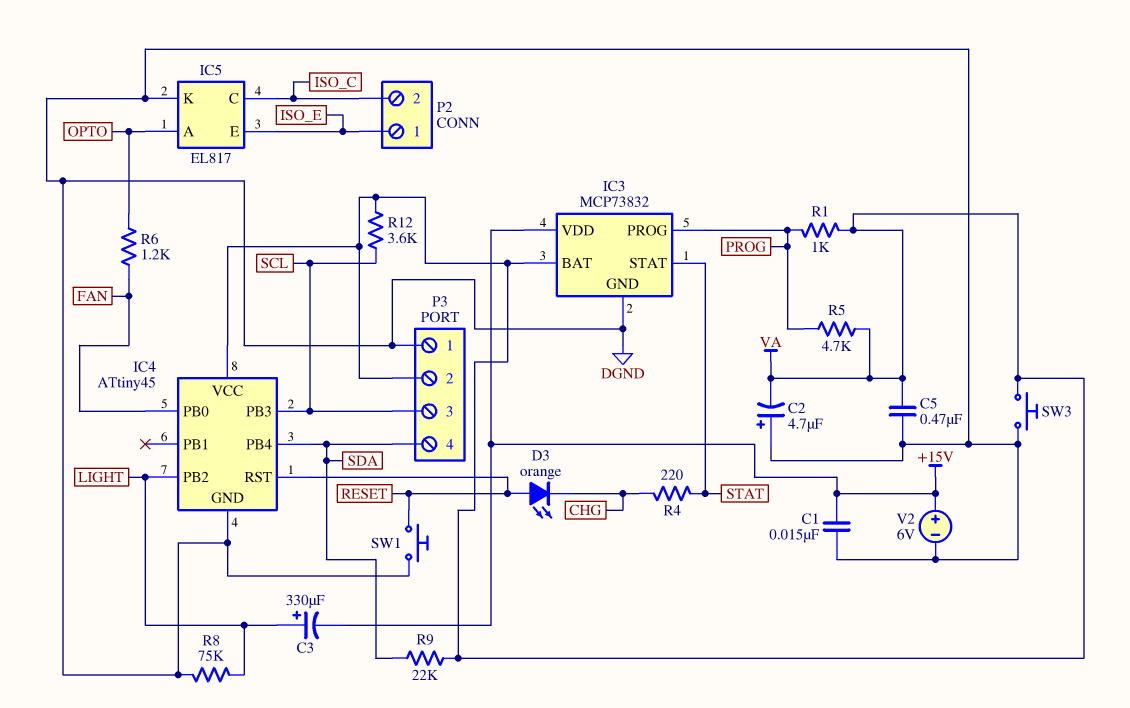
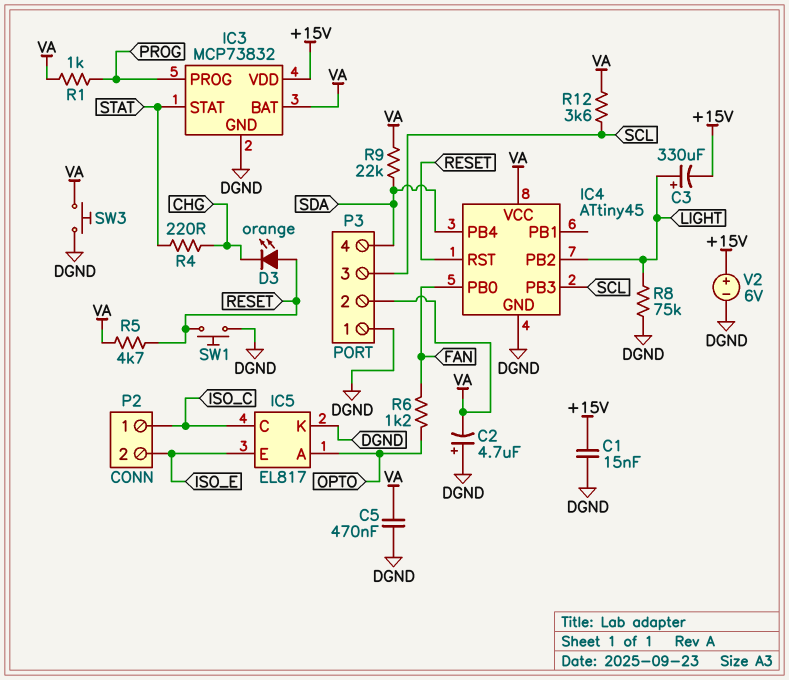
P2 pin 1: ISO_E -> ISO_C
P2 pin 2: ISO_C -> ISO_E
R5: 4.7k (PROG, VA) -> 4.7k (RESET, VA)

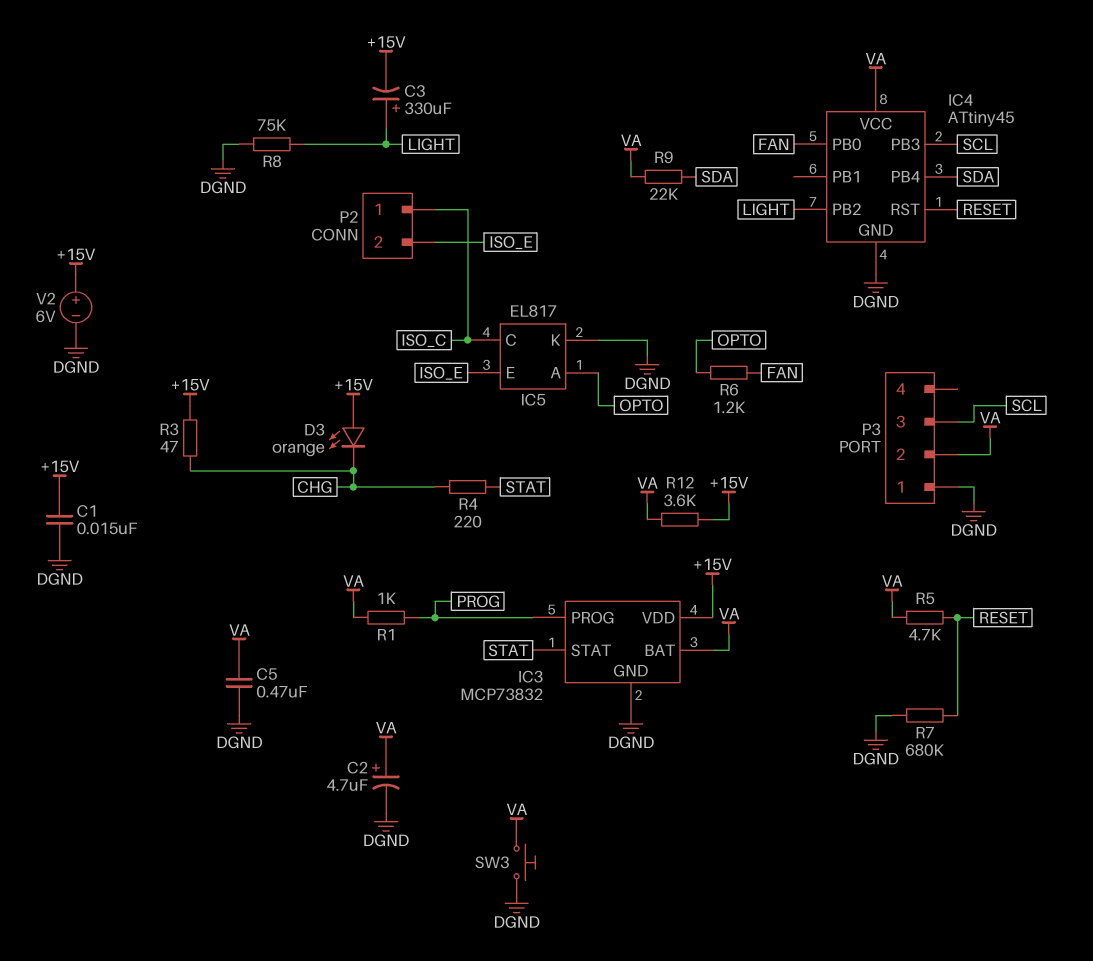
C2: 4.7uF (plus DGND, minus VA) -> 4.7uF (plus VA, minus DGND)
D3: LED orange (A RESET, K CHG) -> LED orange (A +15V, K CHG)
P3 pin 4: SDA -> none
R3: none -> 47 (+15V, CHG)
R7: none -> 680k (DGND, RESET)
R12: 3.6k (SCL, VA) -> 3.6k (+15V, VA)
SW1: button (DGND, RESET) -> none

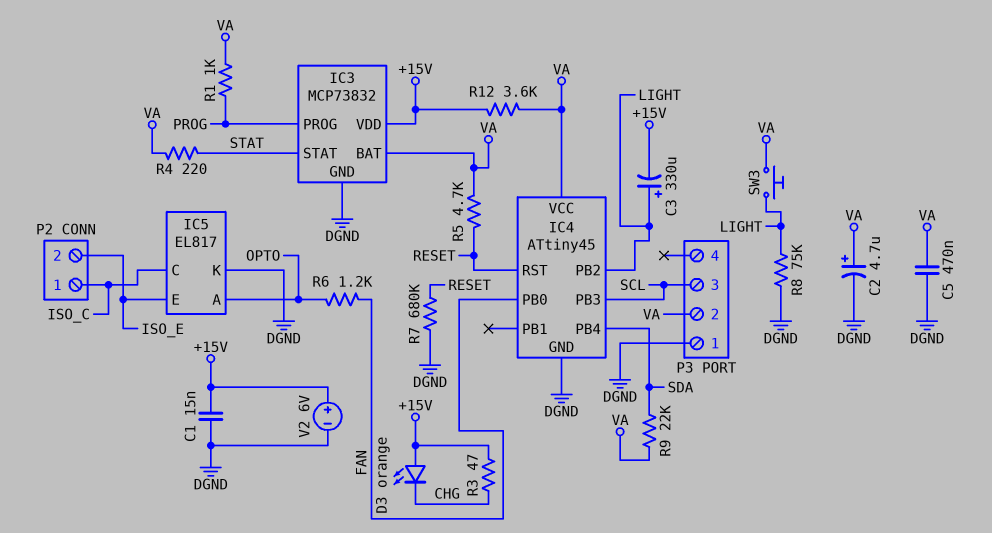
R4: 220 (CHG, STAT) -> 220 (STAT, VA)
SW3: button (DGND, VA) -> button (LIGHT, VA)

